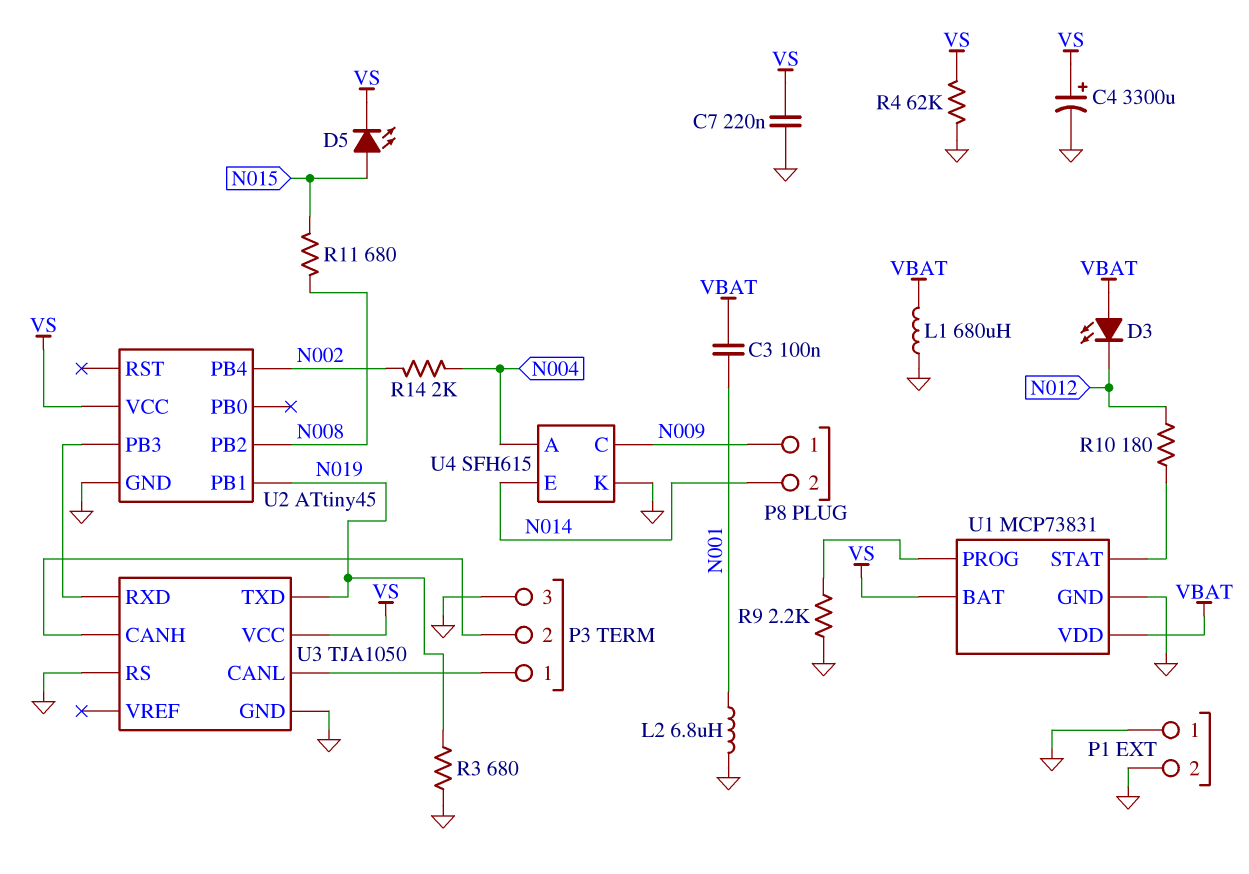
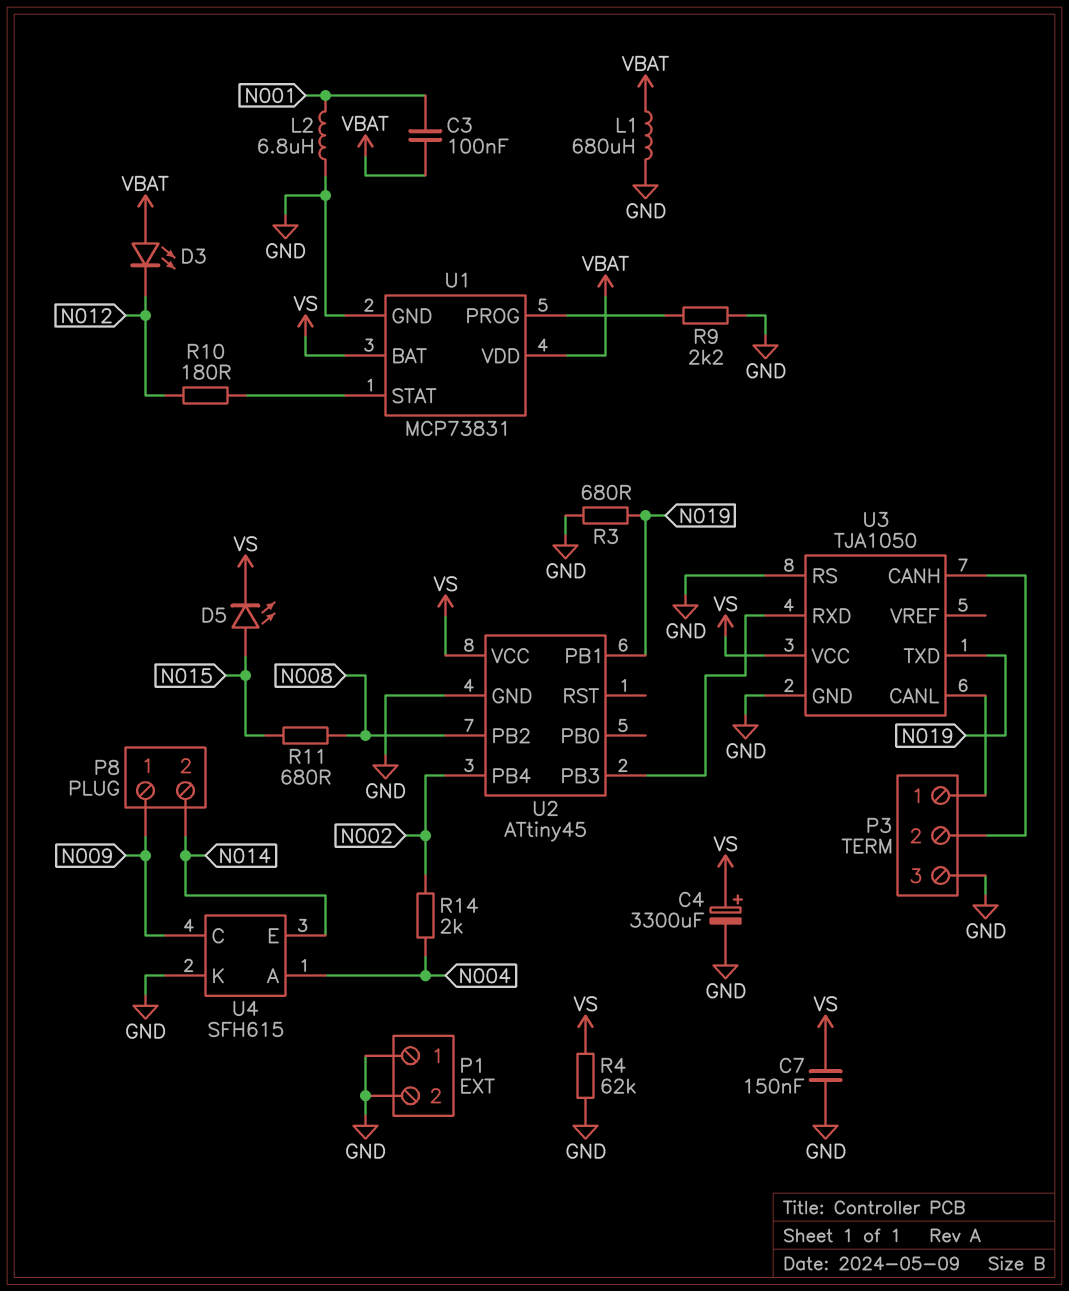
C7: 220nF (GND, VS) -> 150nF (GND, VS)

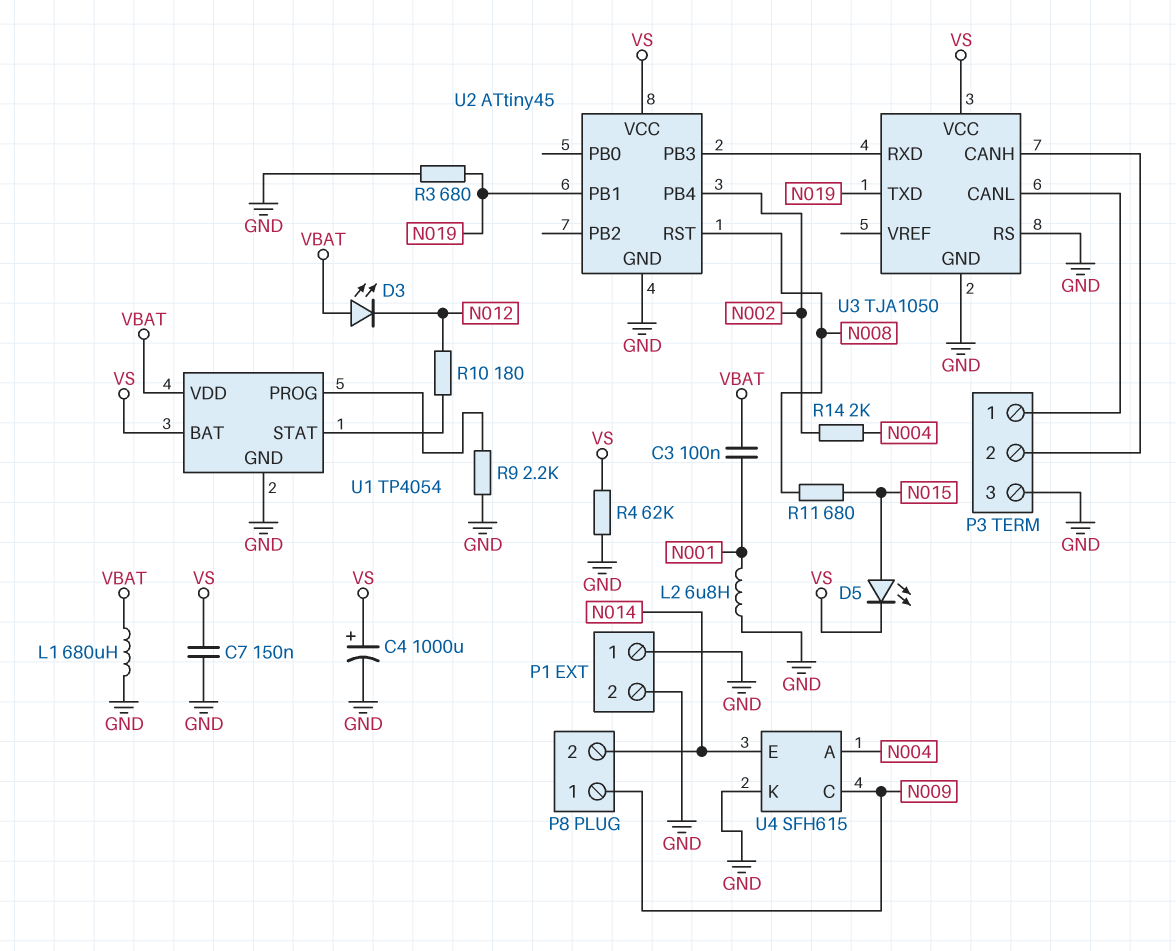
C4: 3300uF (plus VS, minus GND) -> 1000uF (plus VS, minus GND)
U1: MCP73831 -> TP4054
U2 pin PB2: N008 -> none
U2 pin RST: none -> N008

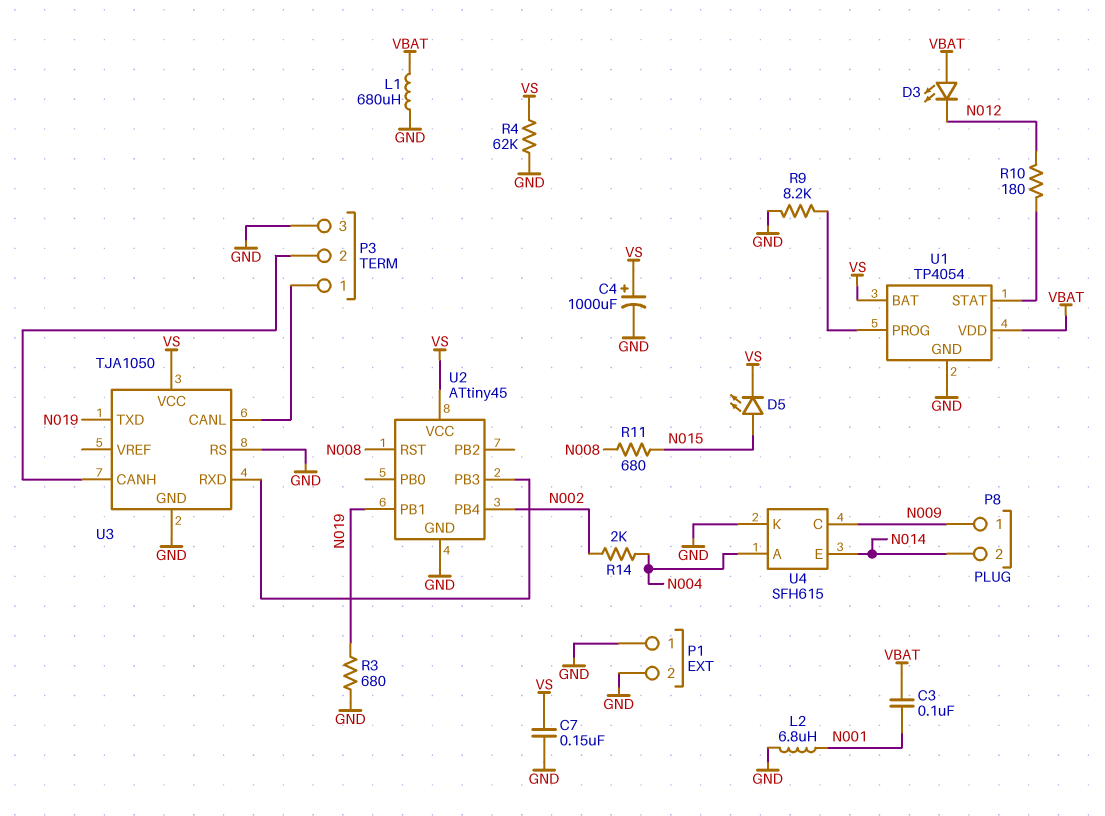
R9: 2.2k (GND, U1/PROG) -> 8.2k (GND, U1/PROG)

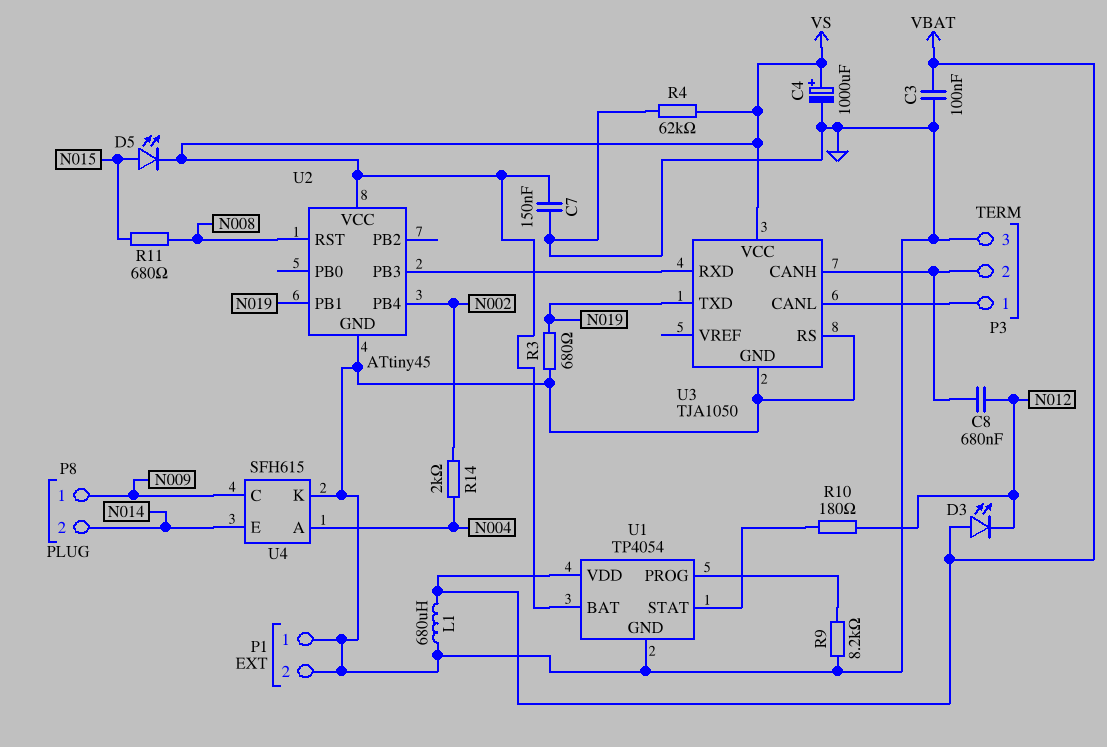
C3: 100nF (N001, VBAT) -> 100nF (GND, VBAT)
C8: none -> 680nF (N012, P3/2)
L2: 6.8uH (GND, N001) -> none

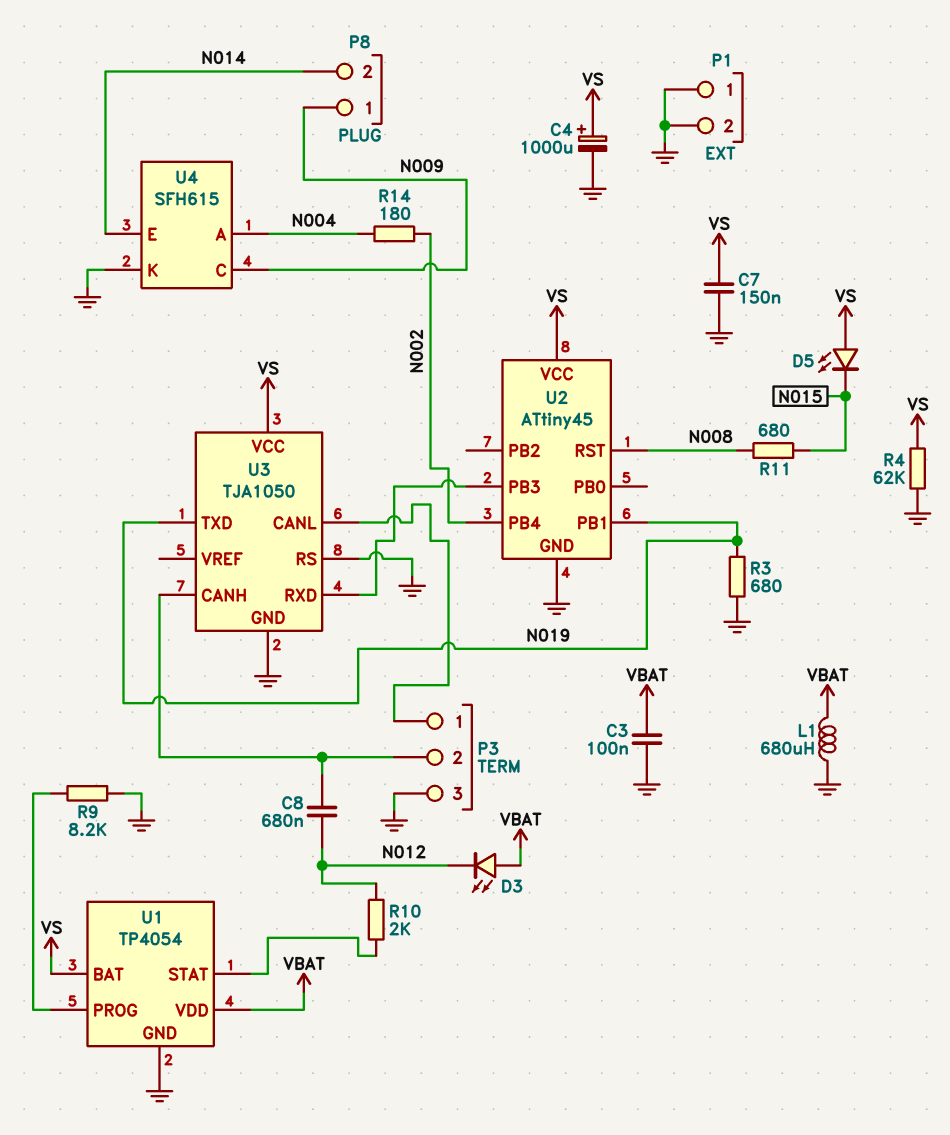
D5: LED (A N015, K VS) -> LED (A VS, K N015)
R10: 180 (N012, U1/STAT) -> 2k (N012, U1/STAT)
R14: 2k (N002, N004) -> 180 (N002, N004)

